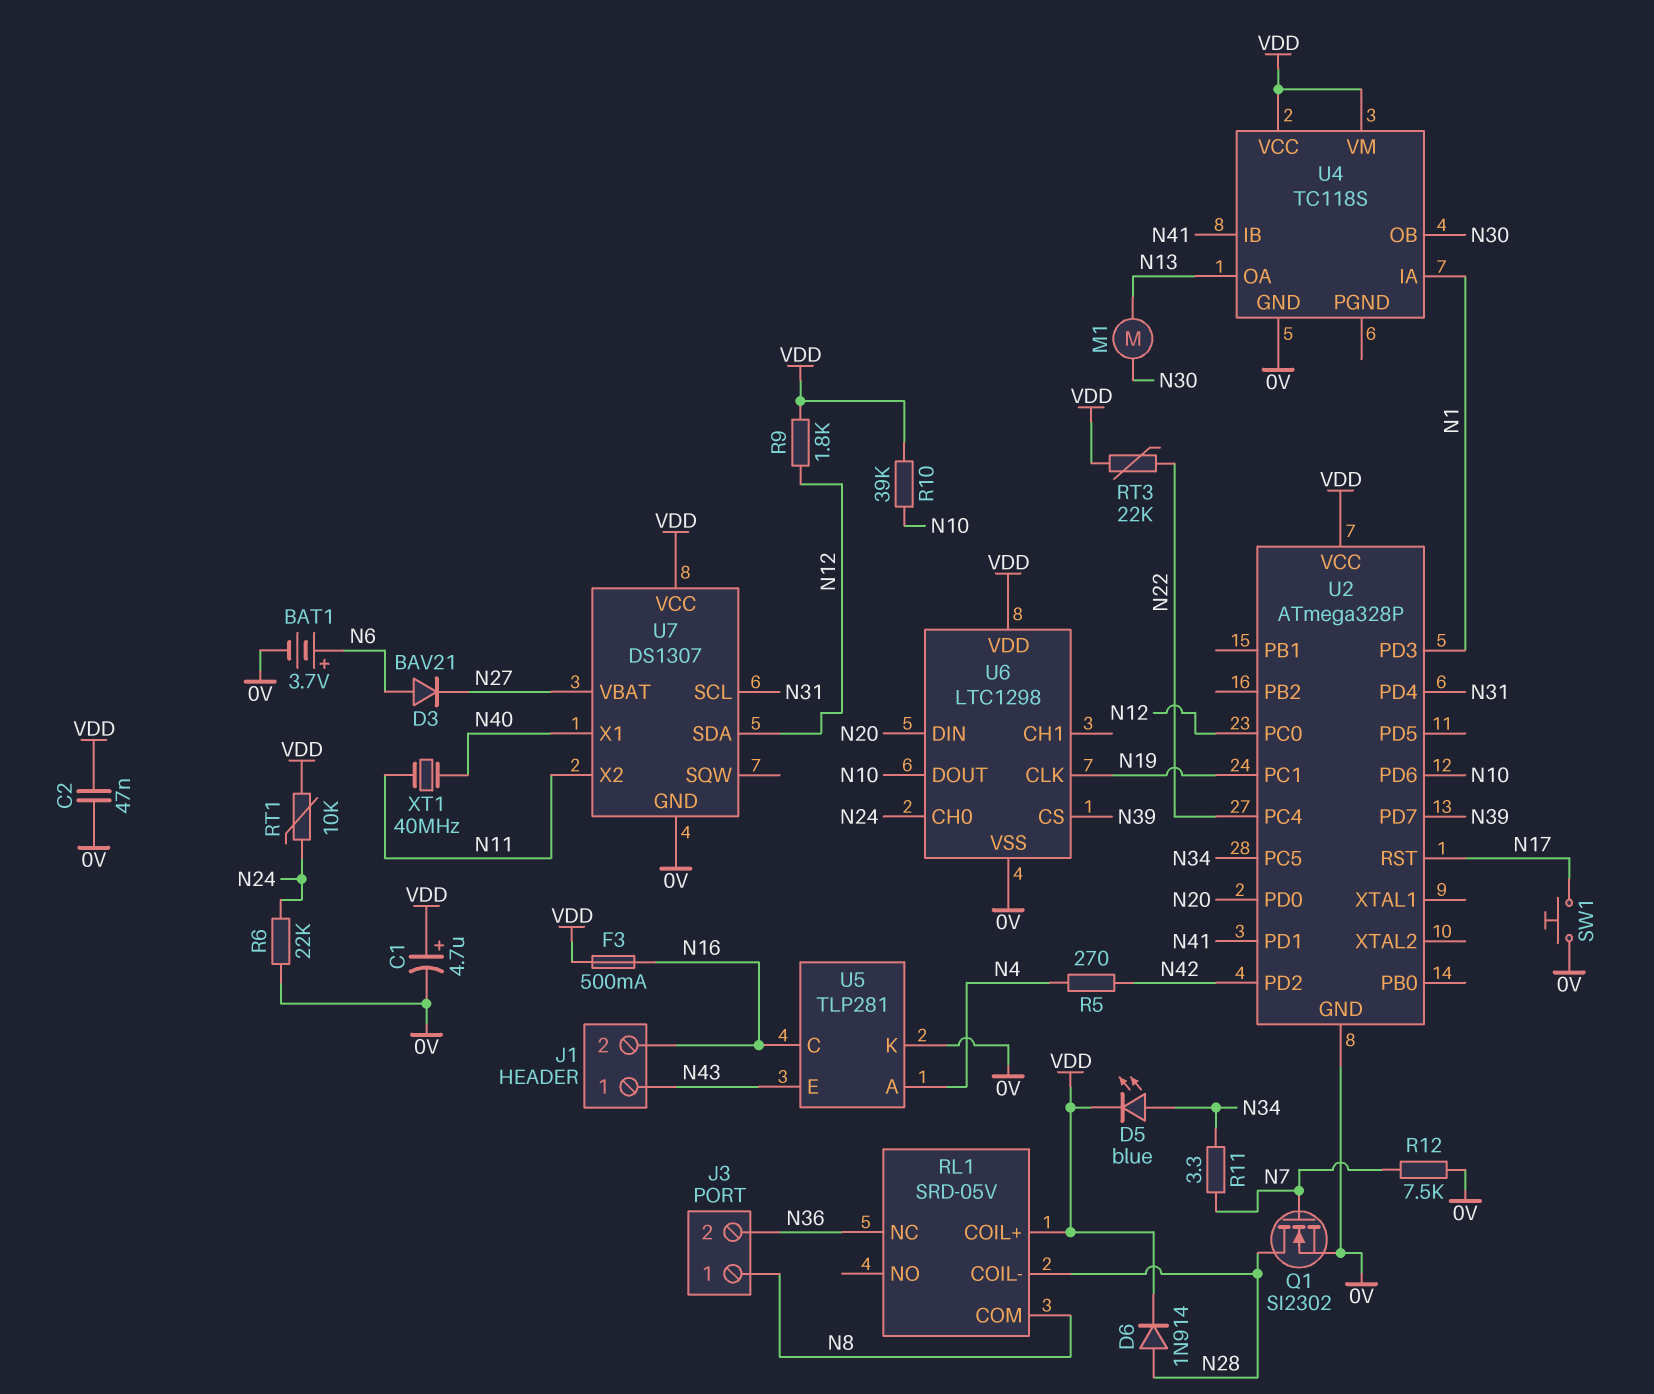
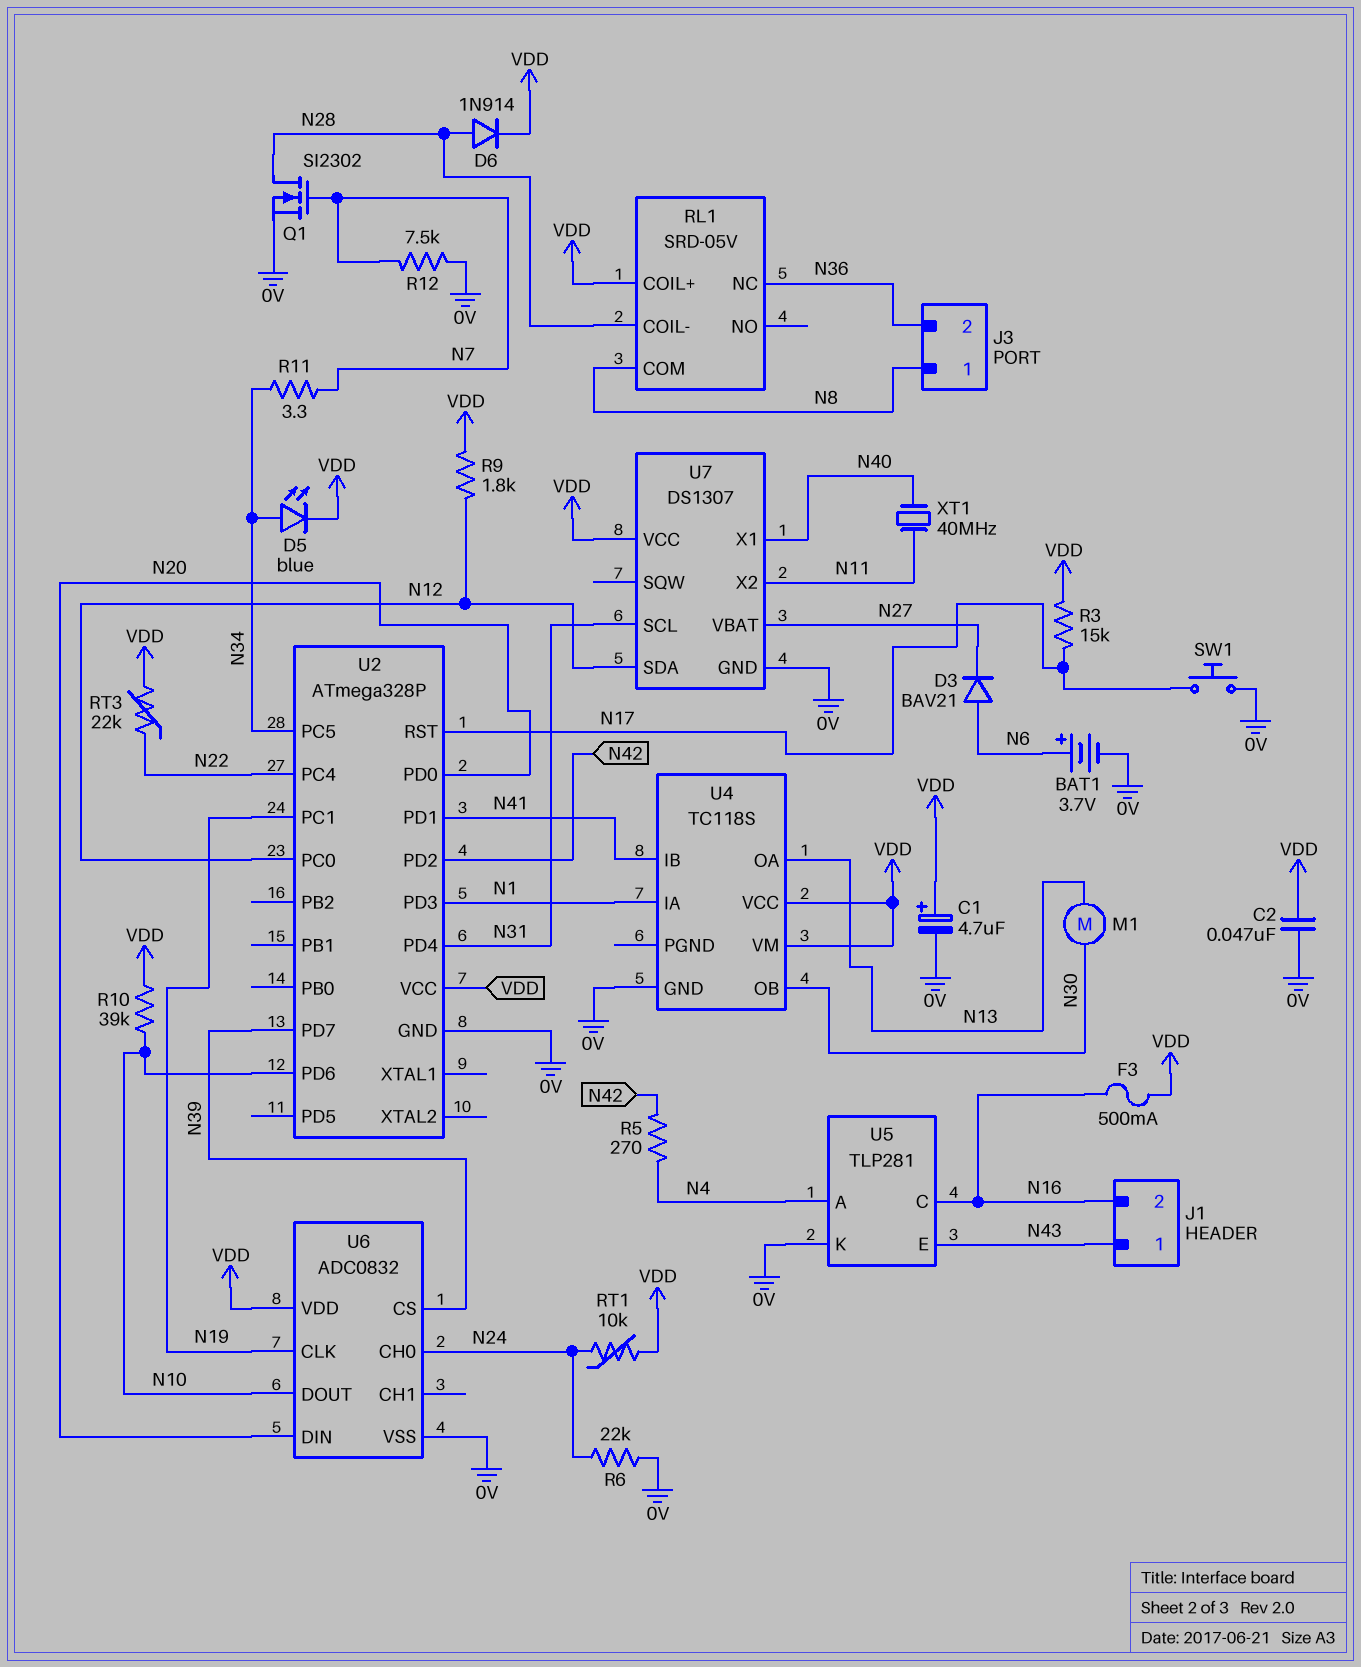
R3: none -> 15k (N17, VDD)
U6: LTC1298 -> ADC0832

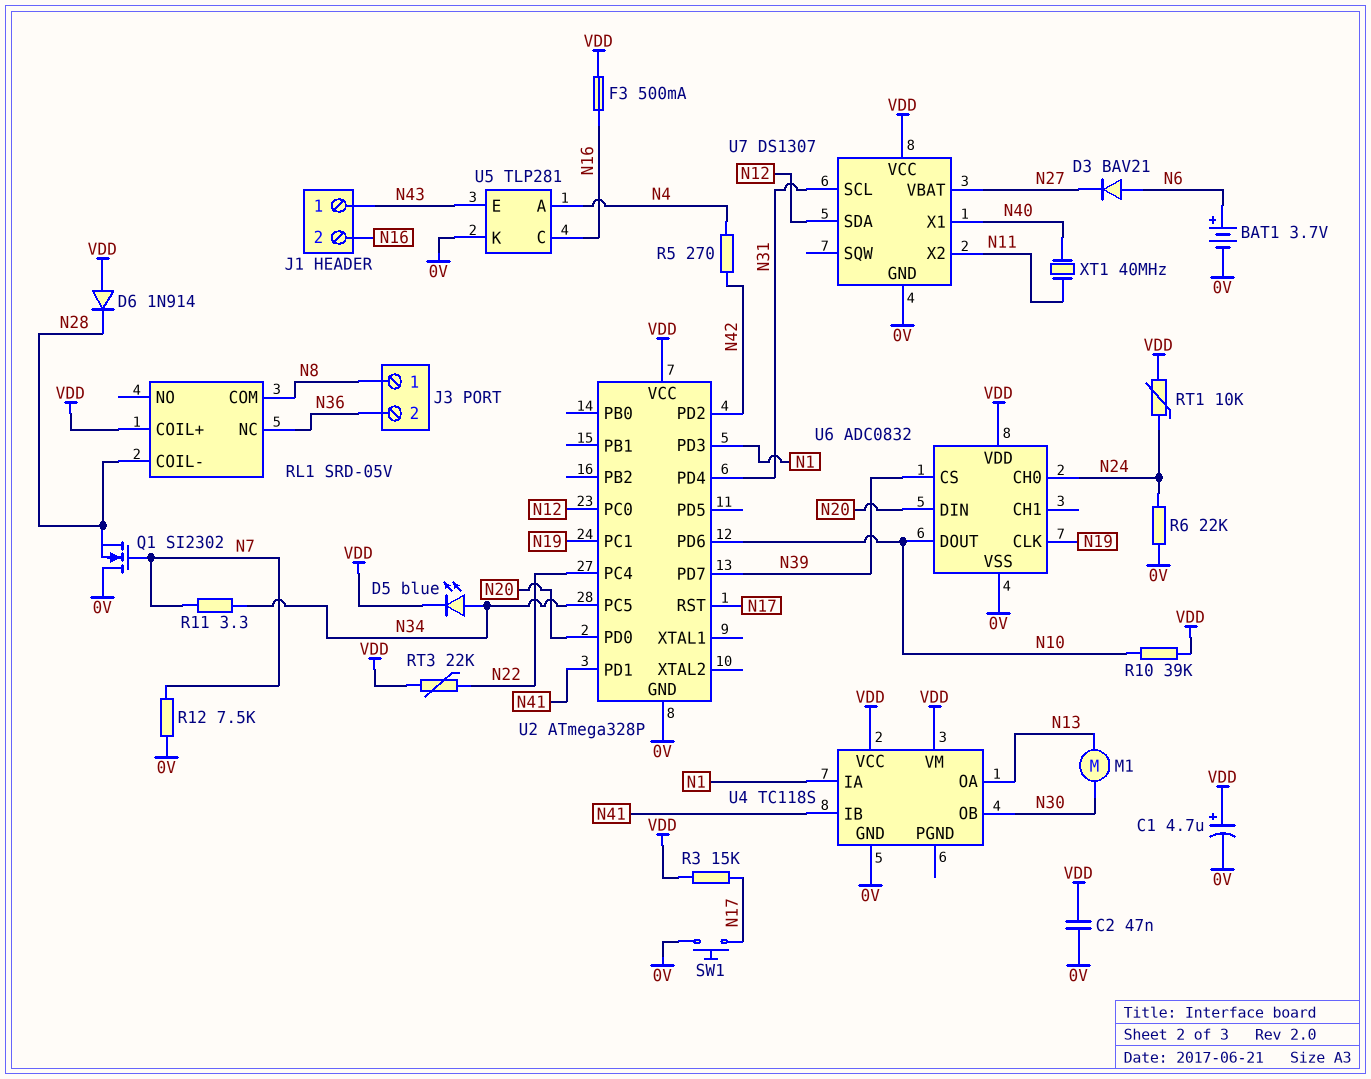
D6: diode 1N914 (A N28, K VDD) -> diode 1N914 (A VDD, K N28)
Q1: NMOS SI2302 (G N7, D N28, S 0V) -> NMOS SI2302 (G N7, D 0V, S N28)
R9: 1.8k (N12, VDD) -> none

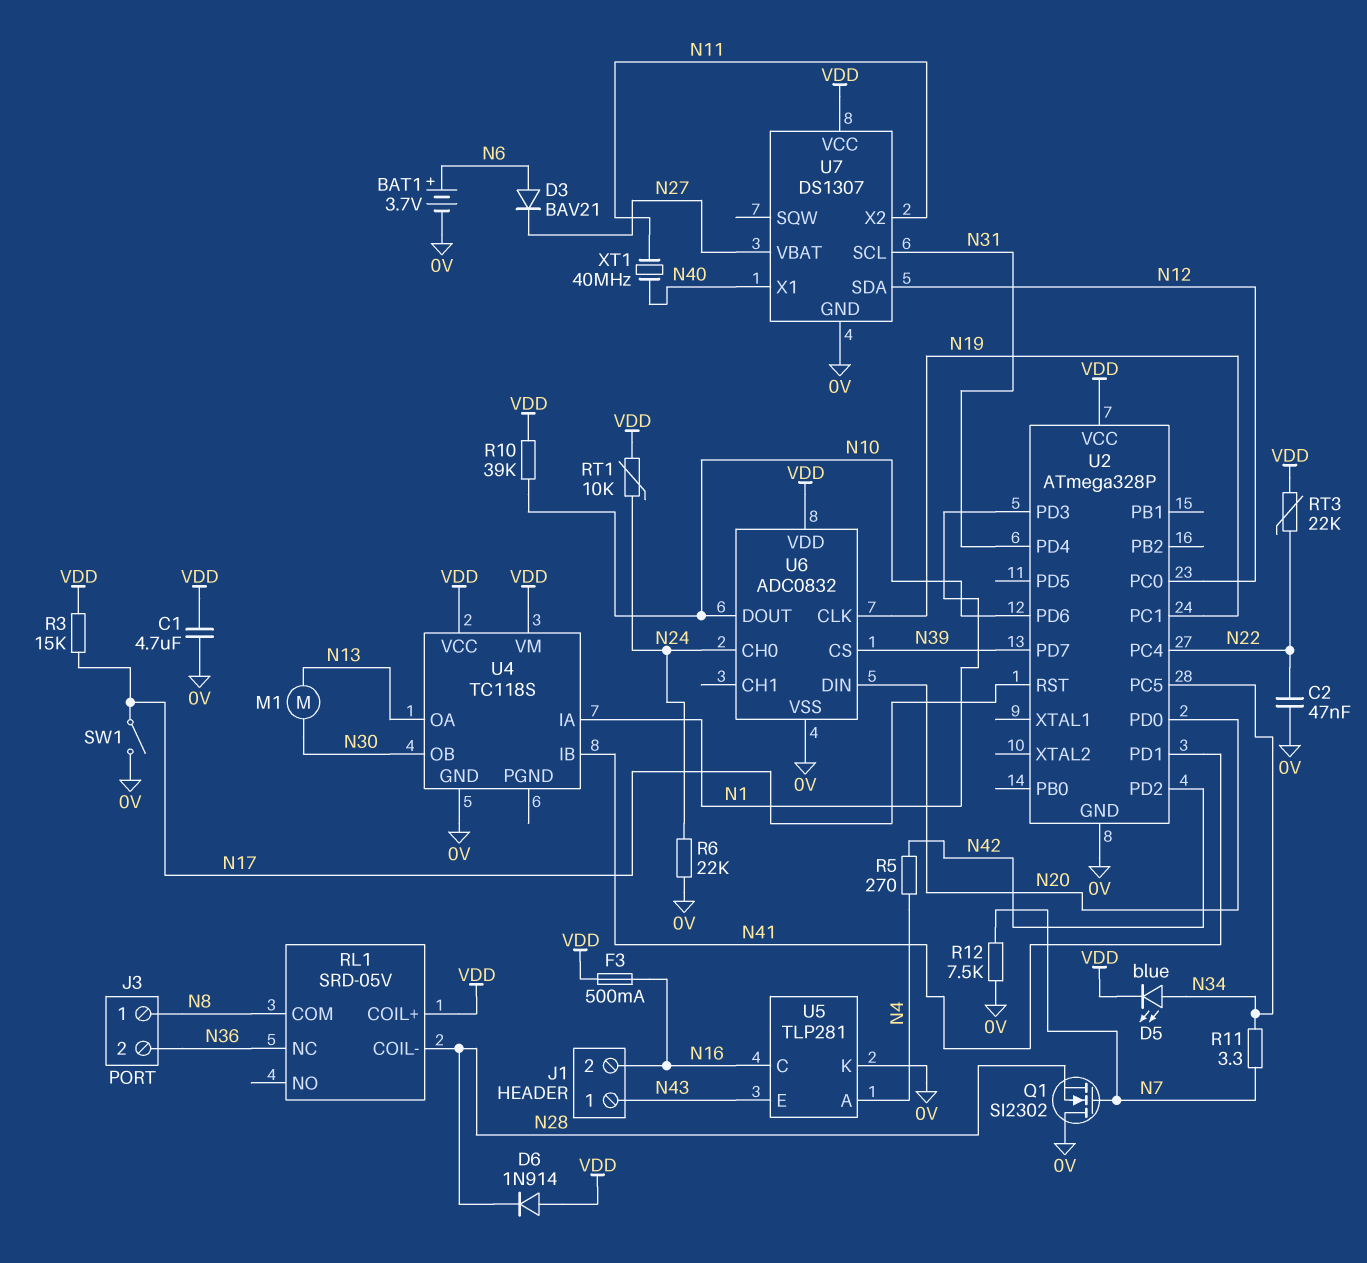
C1: 4.7uF (plus VDD, minus 0V) -> 4.7uF (0V, VDD)
C2: 47nF (0V, VDD) -> 47nF (0V, N22)
SW1: button (0V, N17) -> switch (0V, N17)

